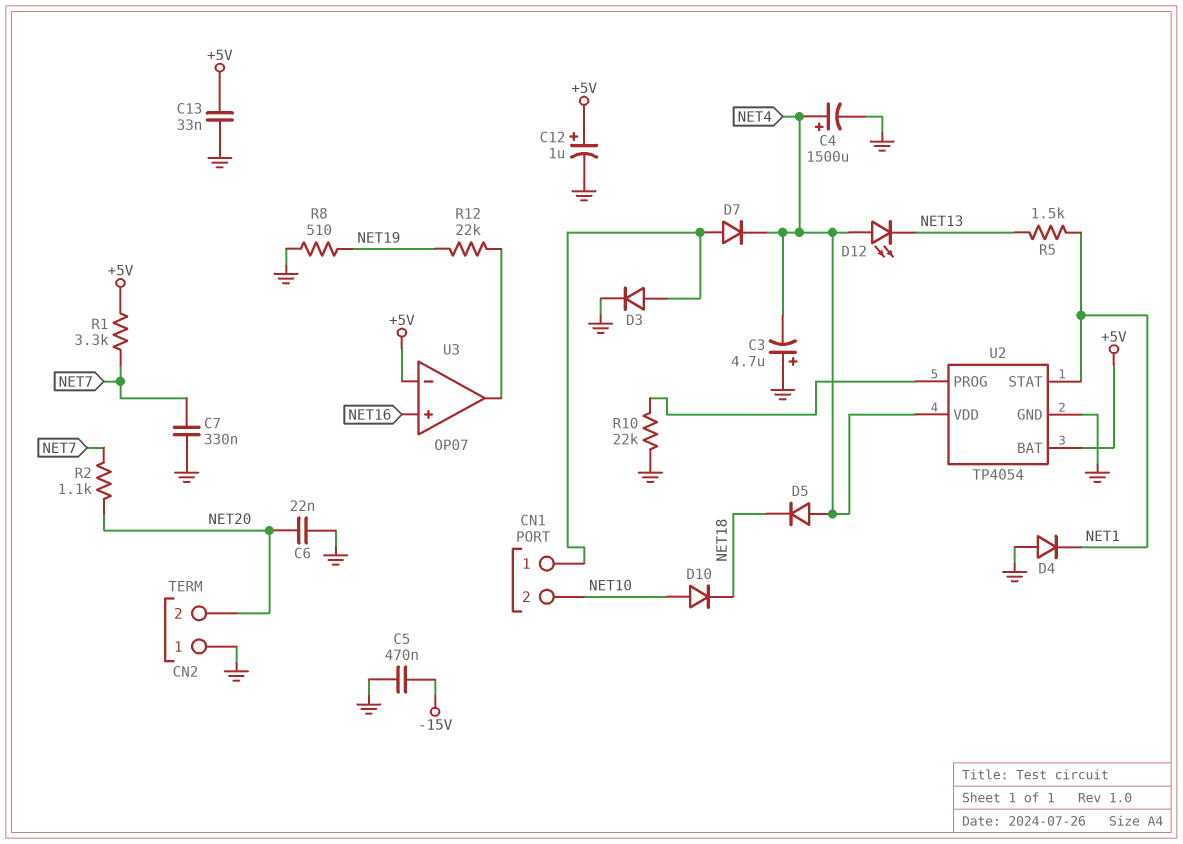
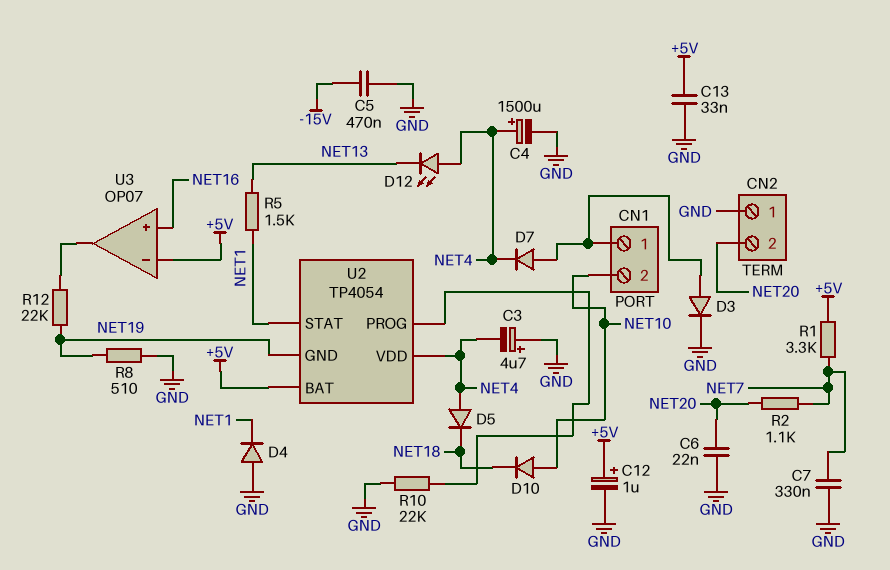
U2 pin GND: GND -> NET19

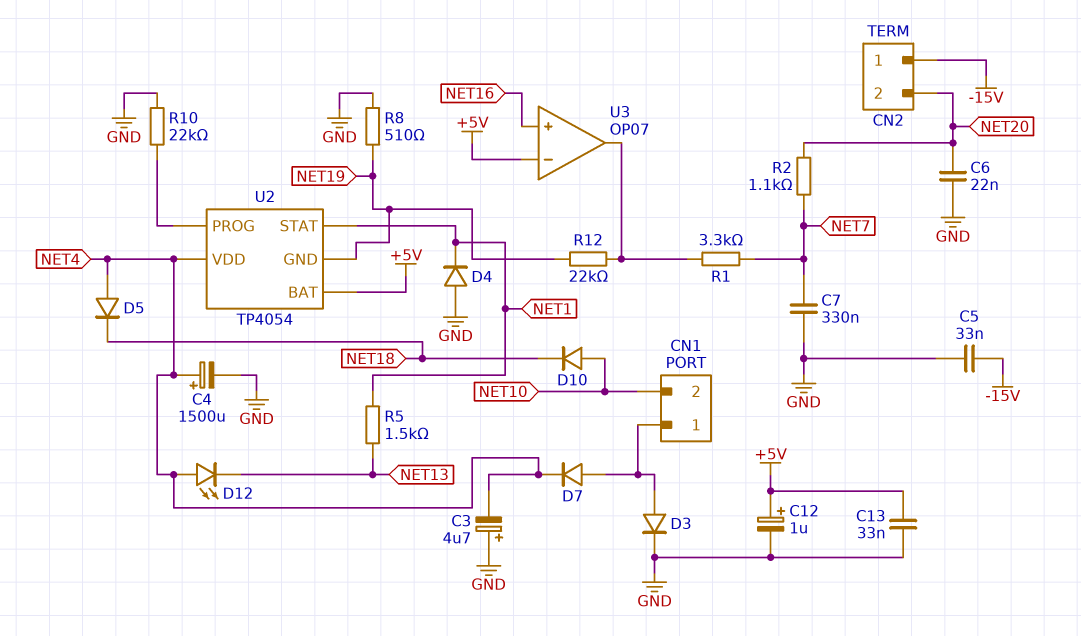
C5: 470nF (-15V, GND) -> 33nF (-15V, GND)
CN2 pin 1: GND -> -15V
R1: 3.3k (+5V, NET7) -> 3.3k (NET7, U3/out)

